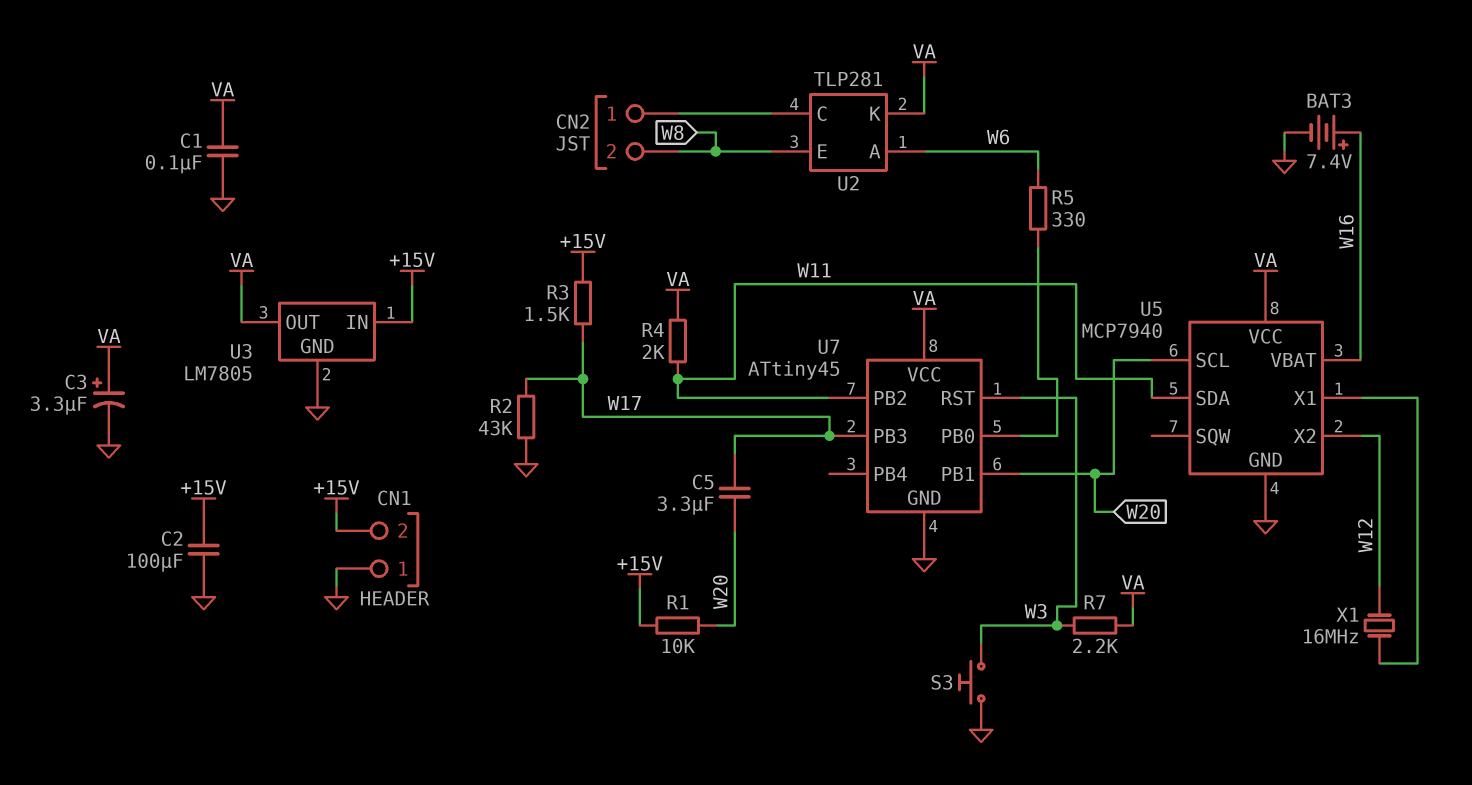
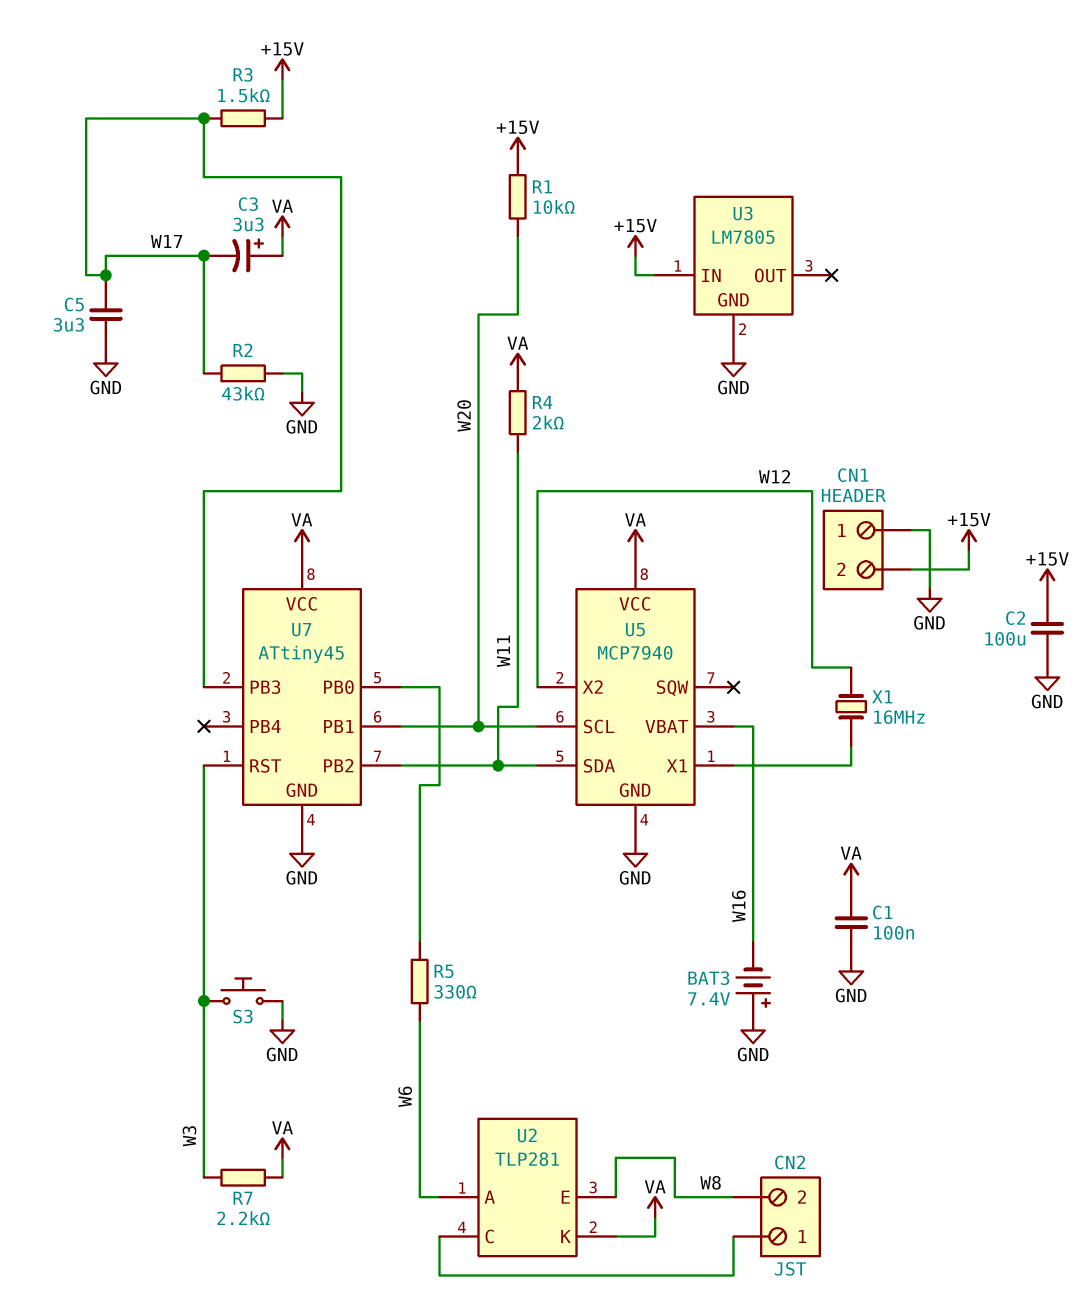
BAT3: 7.4V (plus W16, minus GND) -> 7.4V (plus GND, minus W16)
C3: 3.3uF (plus VA, minus GND) -> 3.3uF (plus VA, minus W17)
C5: 3.3uF (W17, W20) -> 3.3uF (GND, W17)
U3 pin OUT: VA -> none

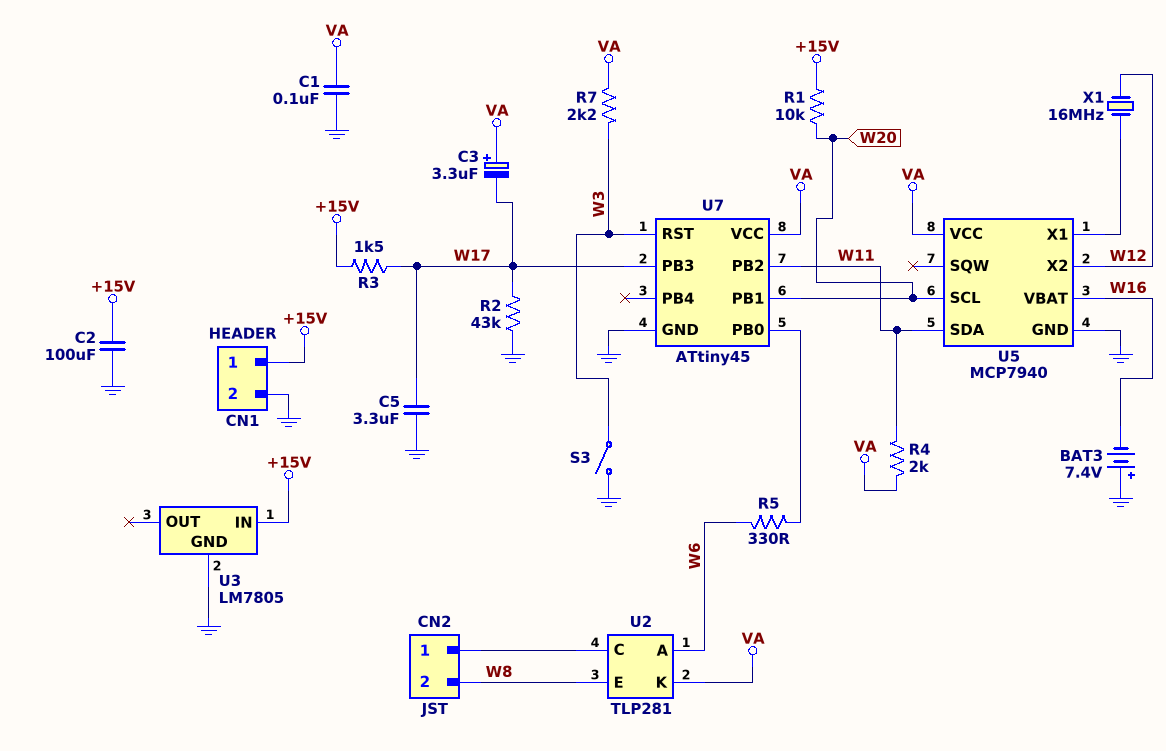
CN1 pin 1: GND -> +15V
CN1 pin 2: +15V -> GND
S3: button (GND, W3) -> switch (GND, W3)

